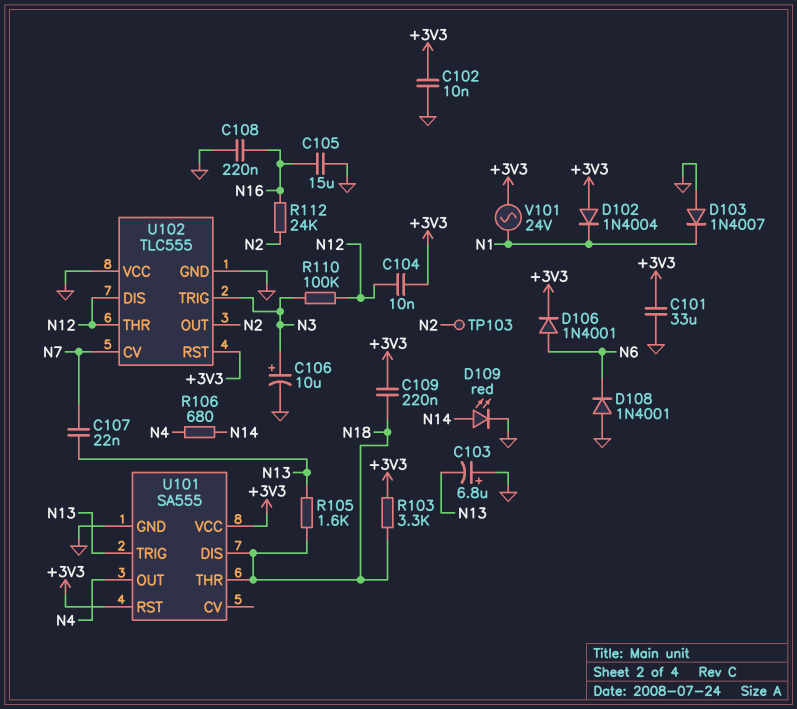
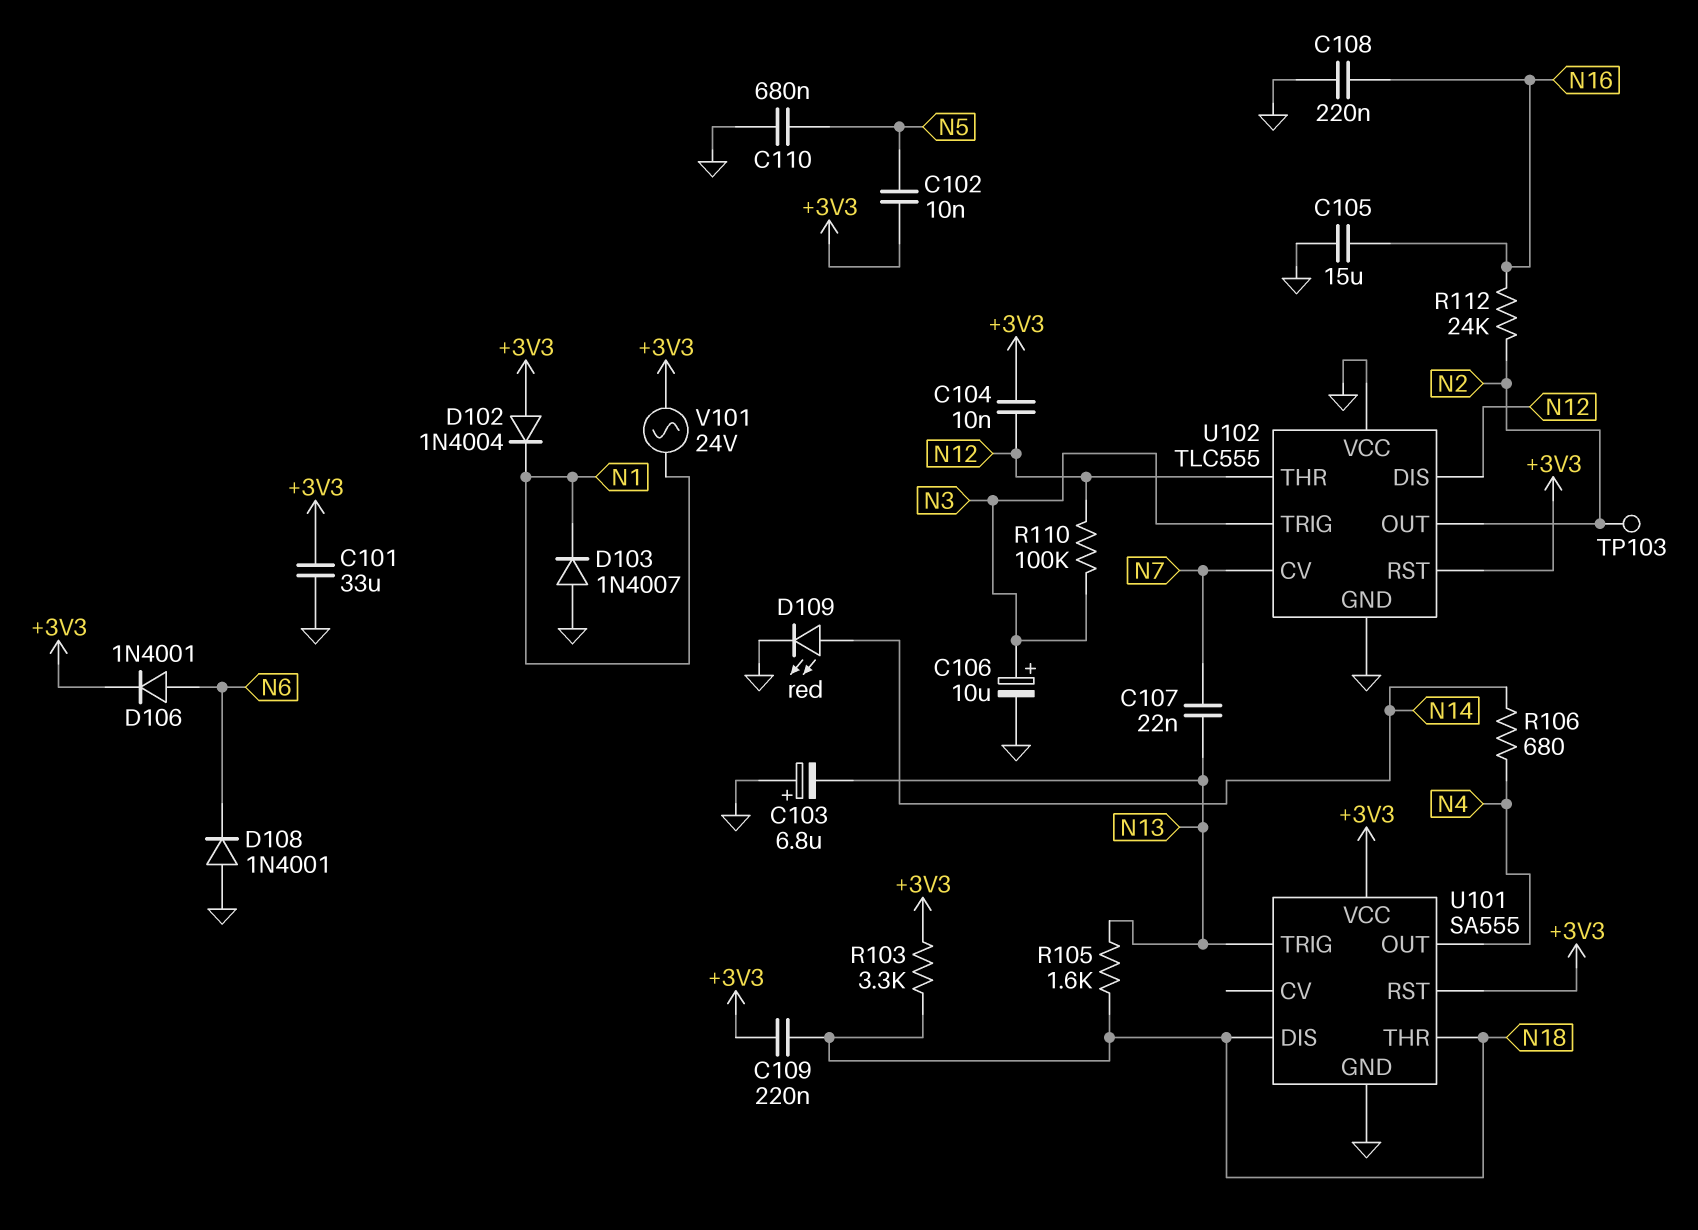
C102: 10nF (+3V3, GND) -> 10nF (+3V3, N5)
C110: none -> 680nF (GND, N5)

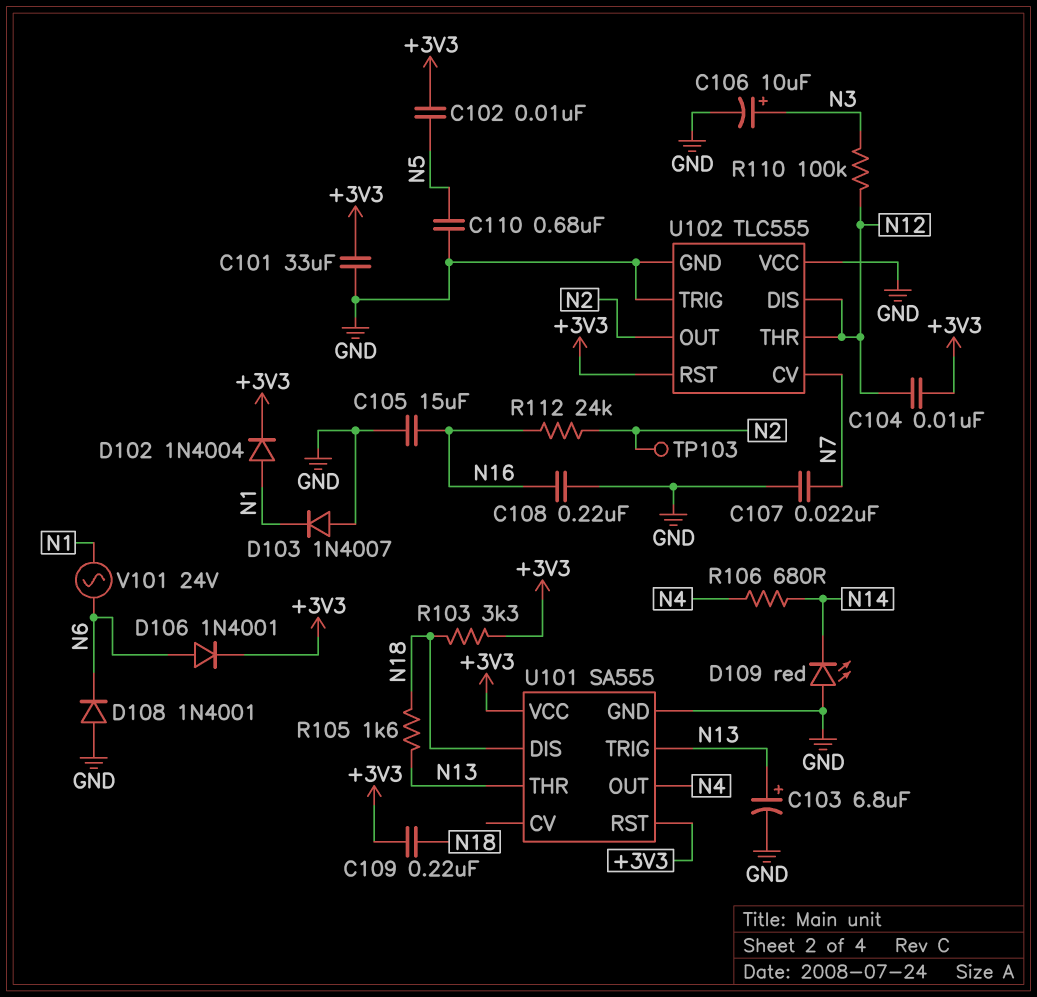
C103: 6.8uF (plus GND, minus N13) -> 6.8uF (plus N13, minus GND)
C107: 22nF (N7, N13) -> 22nF (GND, N7)
D102: diode 1N4004 (A +3V3, K N1) -> diode 1N4004 (A N1, K +3V3)
D109: LED red (A N14, K GND) -> LED red (A GND, K N14)
U101 pin THR: N18 -> N13
U102 pin TRIG: N3 -> GND
V101: AC 24V (+3V3, N1) -> AC 24V (N1, N6)

